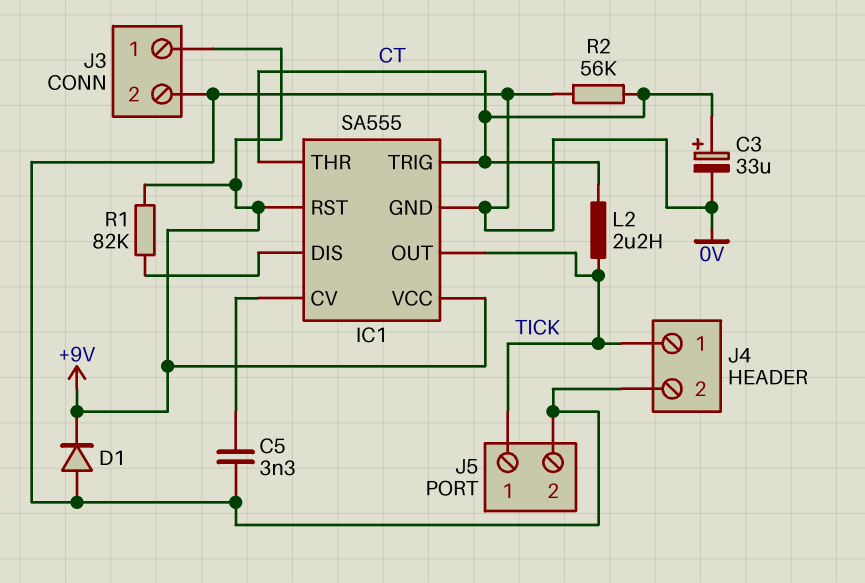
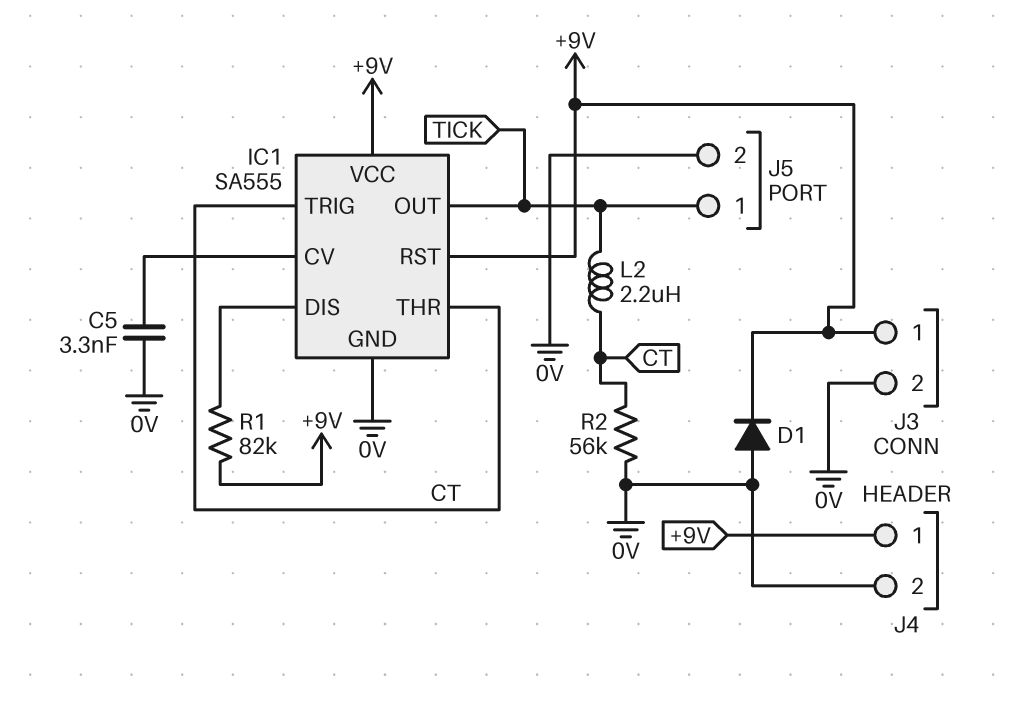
C3: 33uF (plus CT, minus 0V) -> none
J4 pin 1: TICK -> +9V

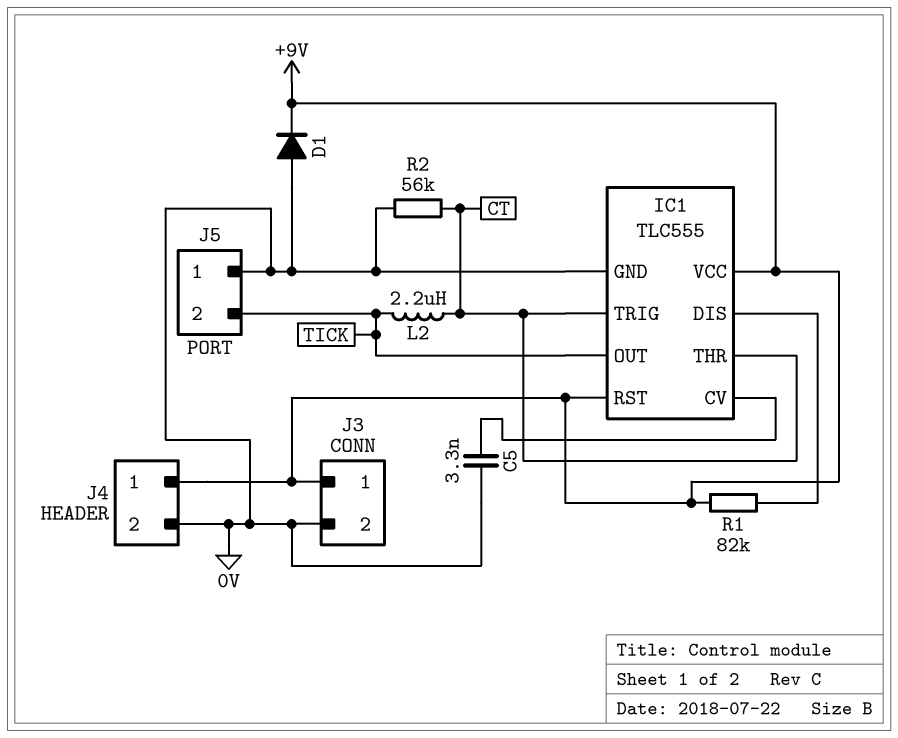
IC1: SA555 -> TLC555
J5 pin 1: TICK -> 0V
J5 pin 2: 0V -> TICK

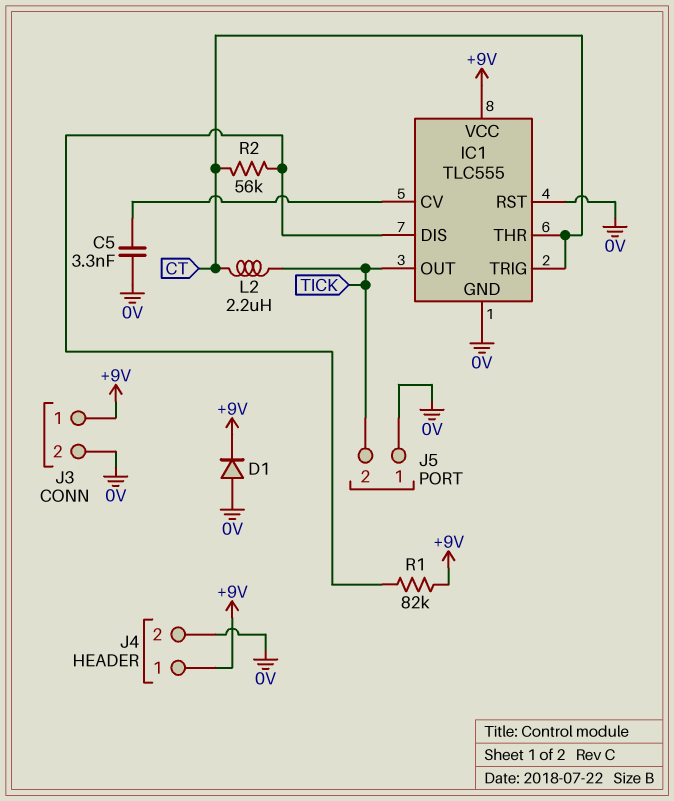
IC1 pin RST: +9V -> 0V
R2: 56k (0V, CT) -> 56k (CT, IC1/DIS)

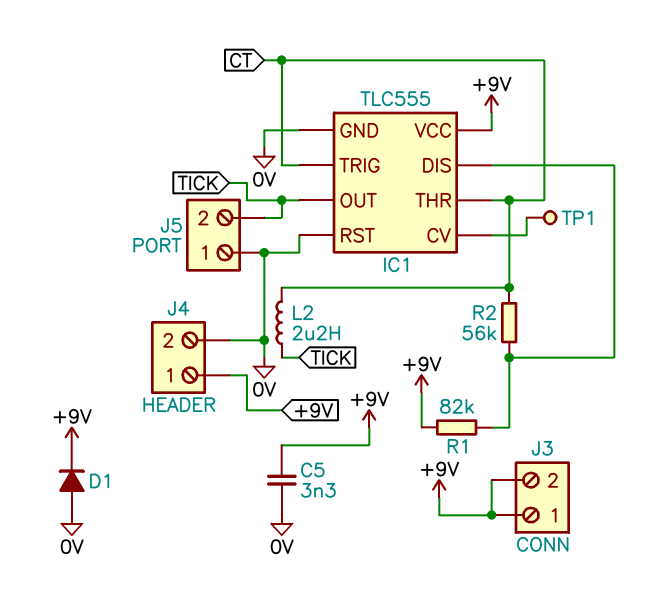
C5: 3.3nF (0V, IC1/CV) -> 3.3nF (+9V, 0V)
J3 pin 2: 0V -> +9V
TP1: none -> test point (IC1/CV)

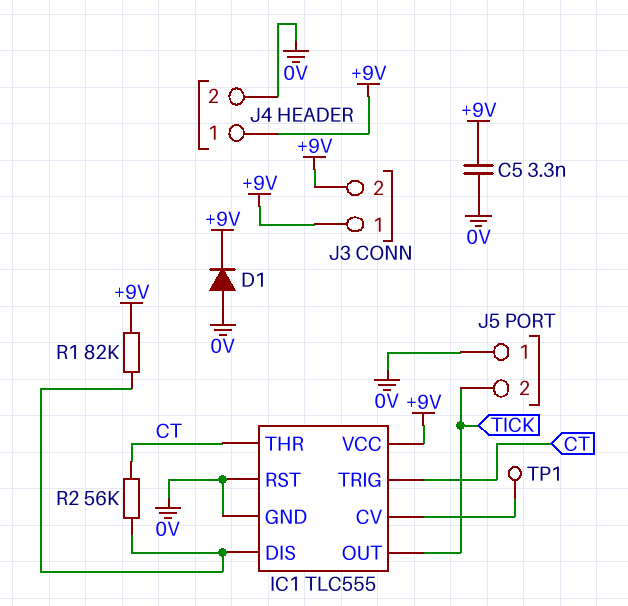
L2: 2.2uH (CT, TICK) -> none

